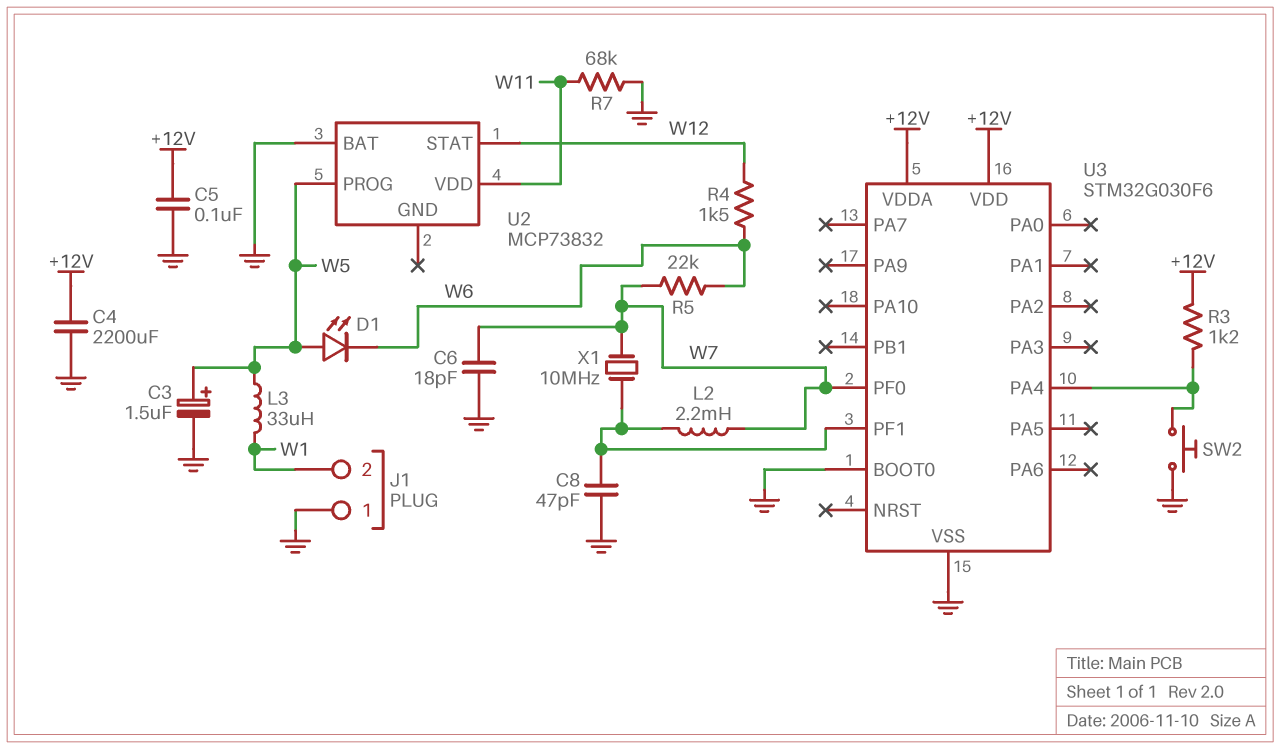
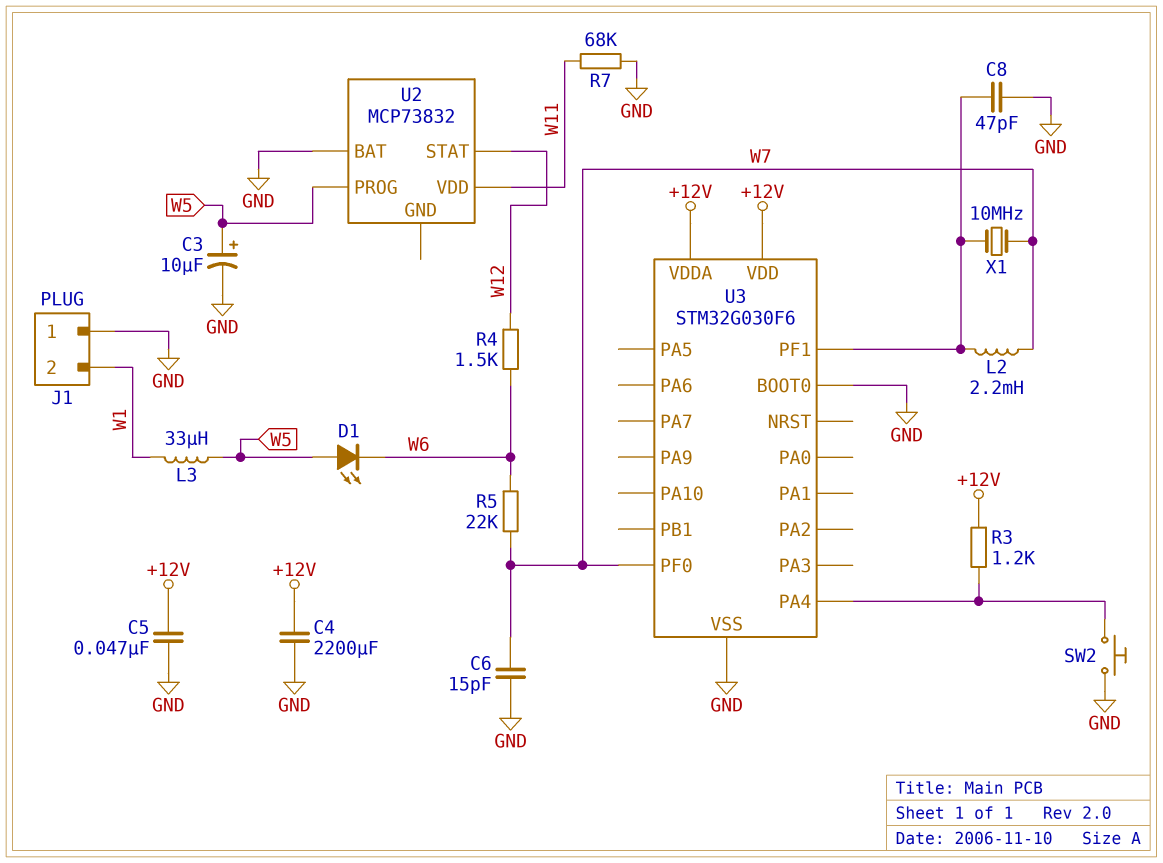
C3: 1.5uF (plus W5, minus GND) -> 10uF (plus W5, minus GND)
C5: 100nF (+12V, GND) -> 47nF (+12V, GND)
C6: 18pF (GND, W7) -> 15pF (GND, W7)

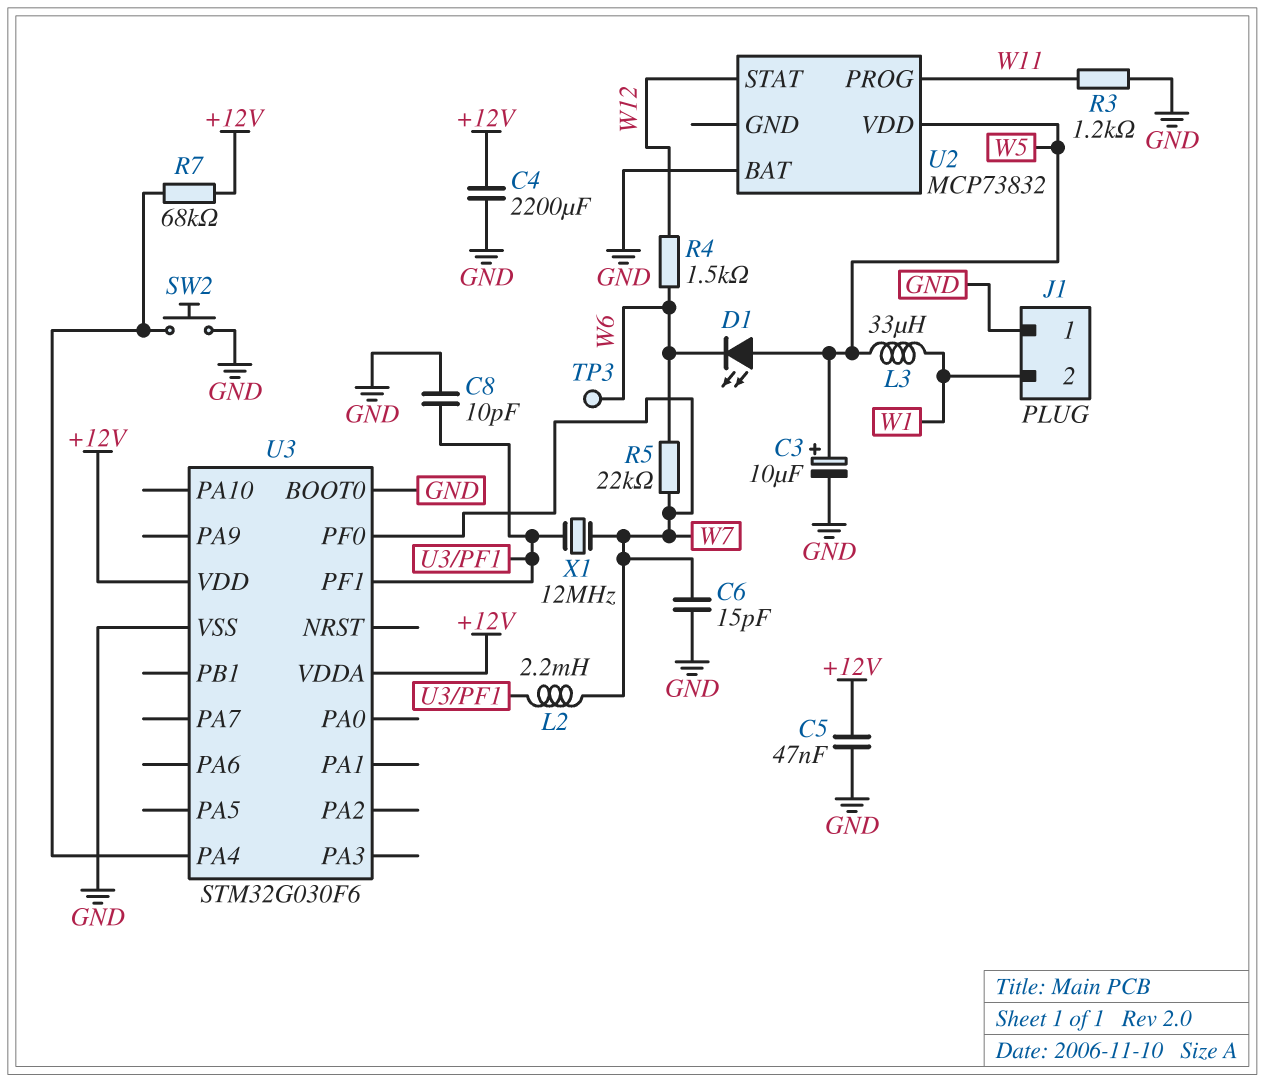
C8: 47pF (GND, U3/PF1) -> 10pF (GND, U3/PF1)
R3: 1.2k (+12V, U3/PA4) -> 1.2k (GND, W11)
R7: 68k (GND, W11) -> 68k (+12V, U3/PA4)
TP3: none -> test point (W6)
U2 pin PROG: W5 -> W11
U2 pin VDD: W11 -> W5
X1: 10MHz (U3/PF1, W7) -> 12MHz (U3/PF1, W7)

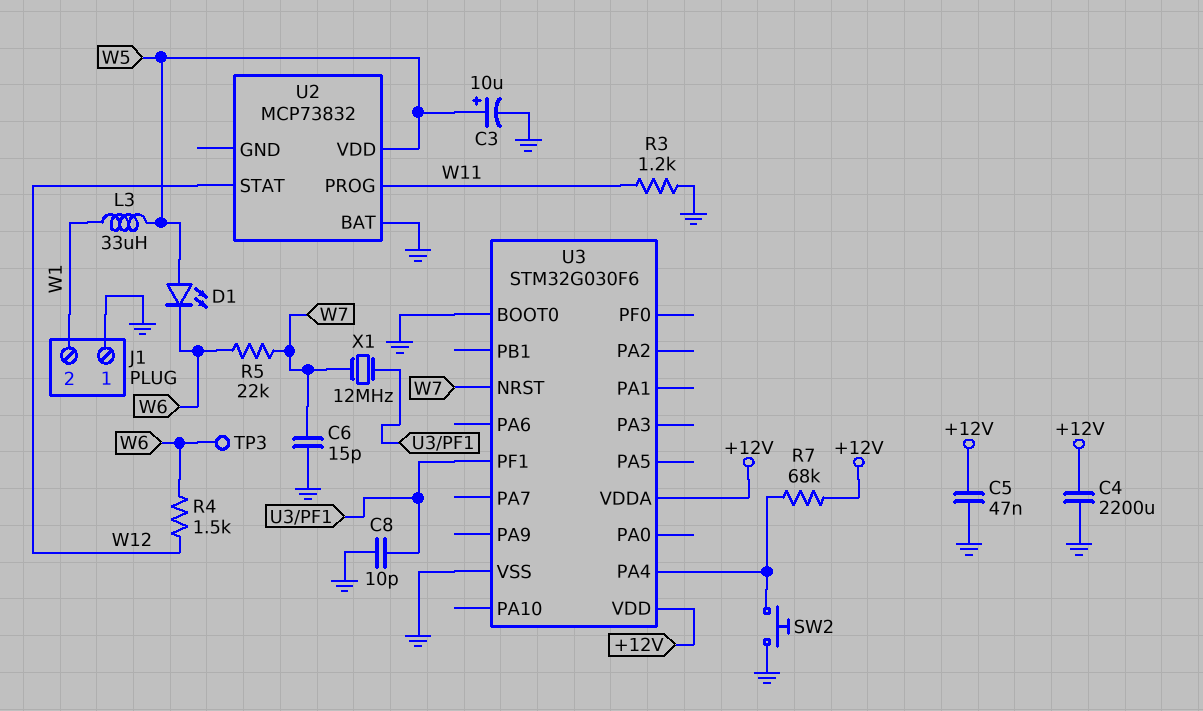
L2: 2.2mH (U3/PF1, W7) -> none
U3 pin NRST: none -> W7
U3 pin PF0: W7 -> none

